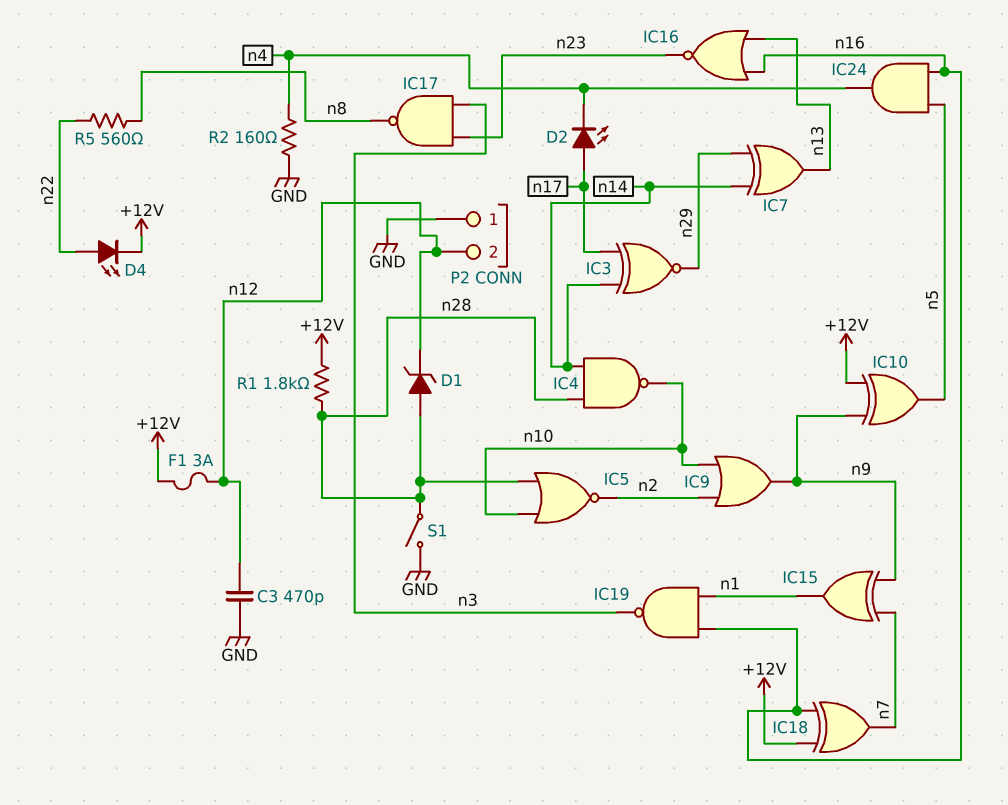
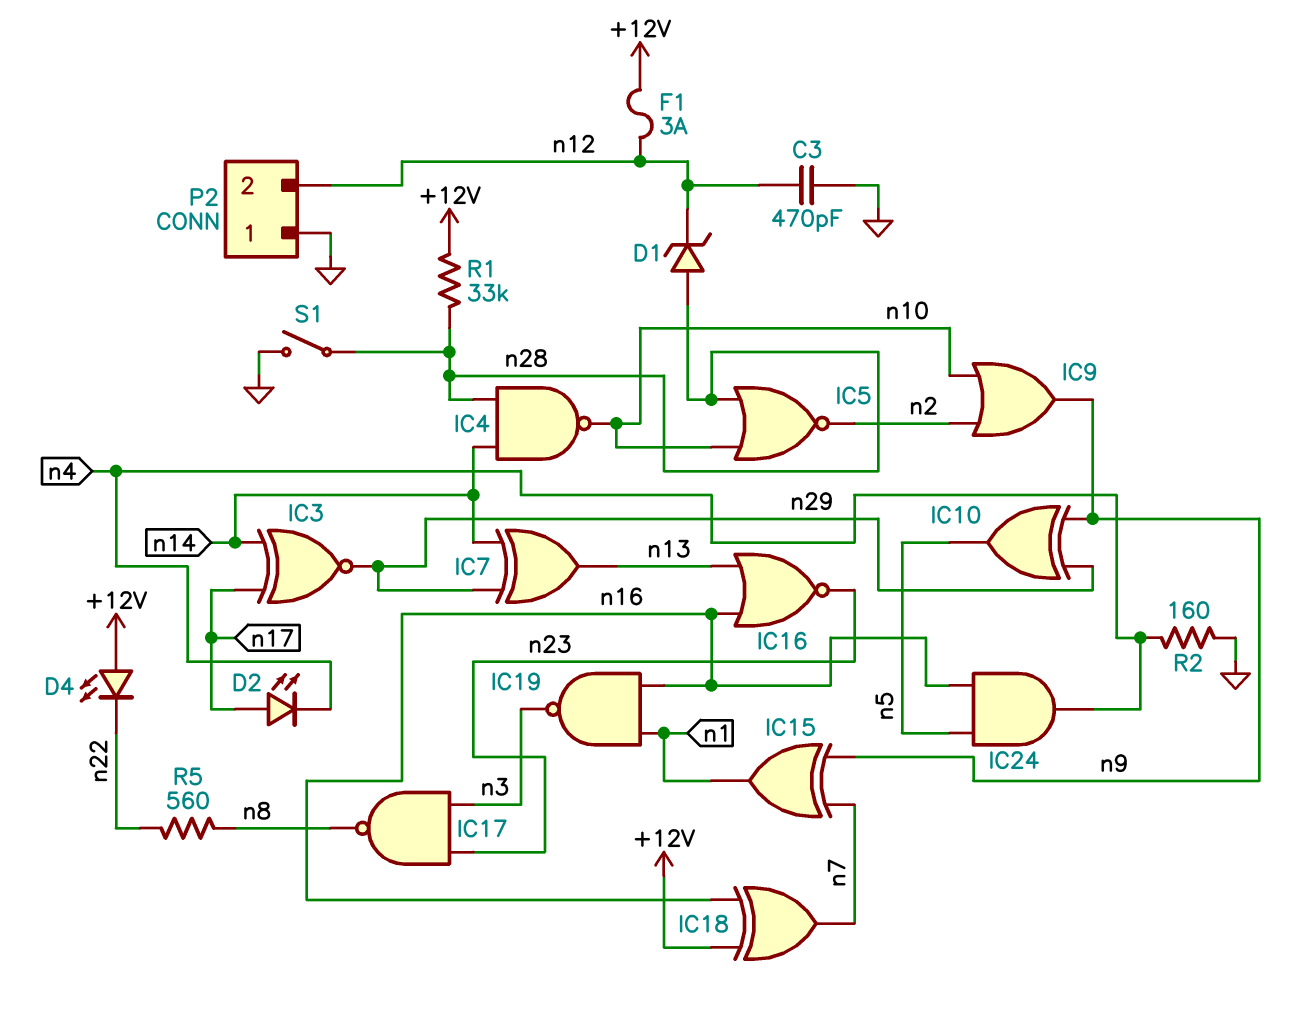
D4: LED (A n22, K +12V) -> LED (A +12V, K n22)
IC10: XOR (in +12V, in n9, out n5) -> XOR (in n9, in n29, out n5)
R1: 1.8k (+12V, n28) -> 33k (+12V, n28)

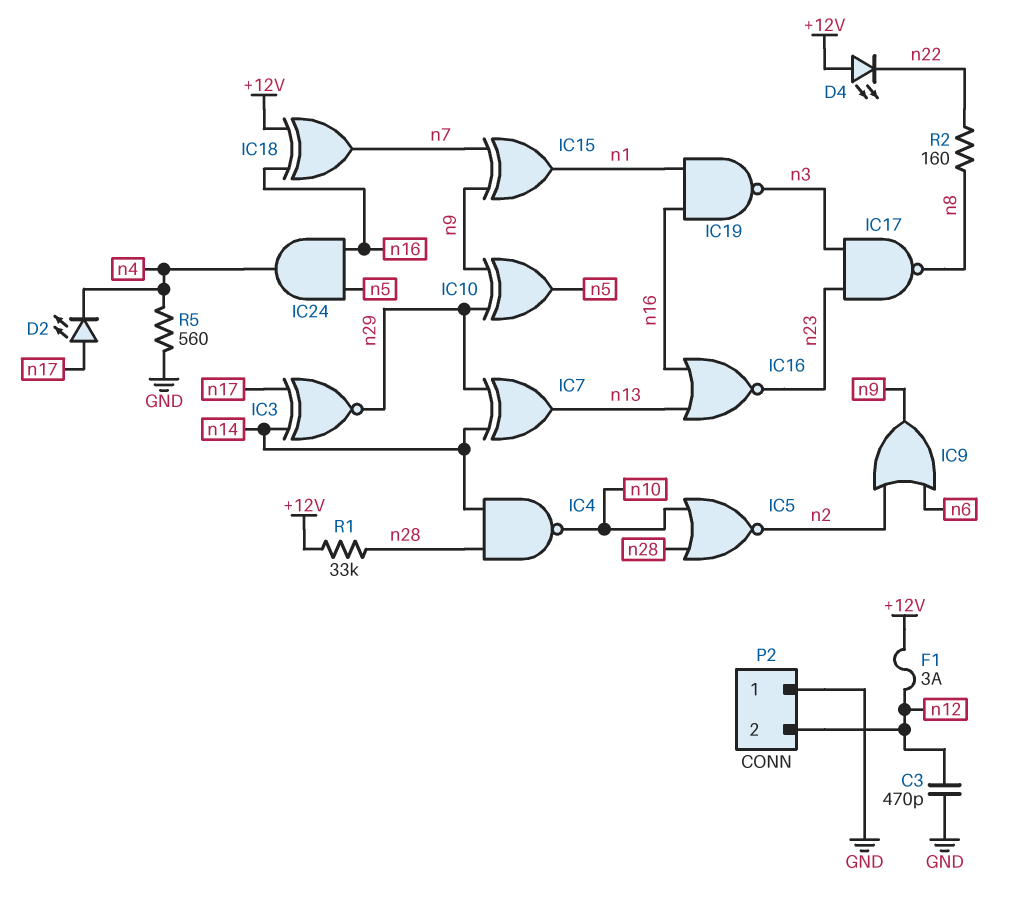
D1: zener (A n28, K n12) -> none
IC9: OR (in n2, in n10, out n9) -> OR (in n2, in n6, out n9)
R2: 160 (GND, n4) -> 160 (n8, n22)
R5: 560 (n8, n22) -> 560 (GND, n4)
S1: switch (GND, n28) -> none

